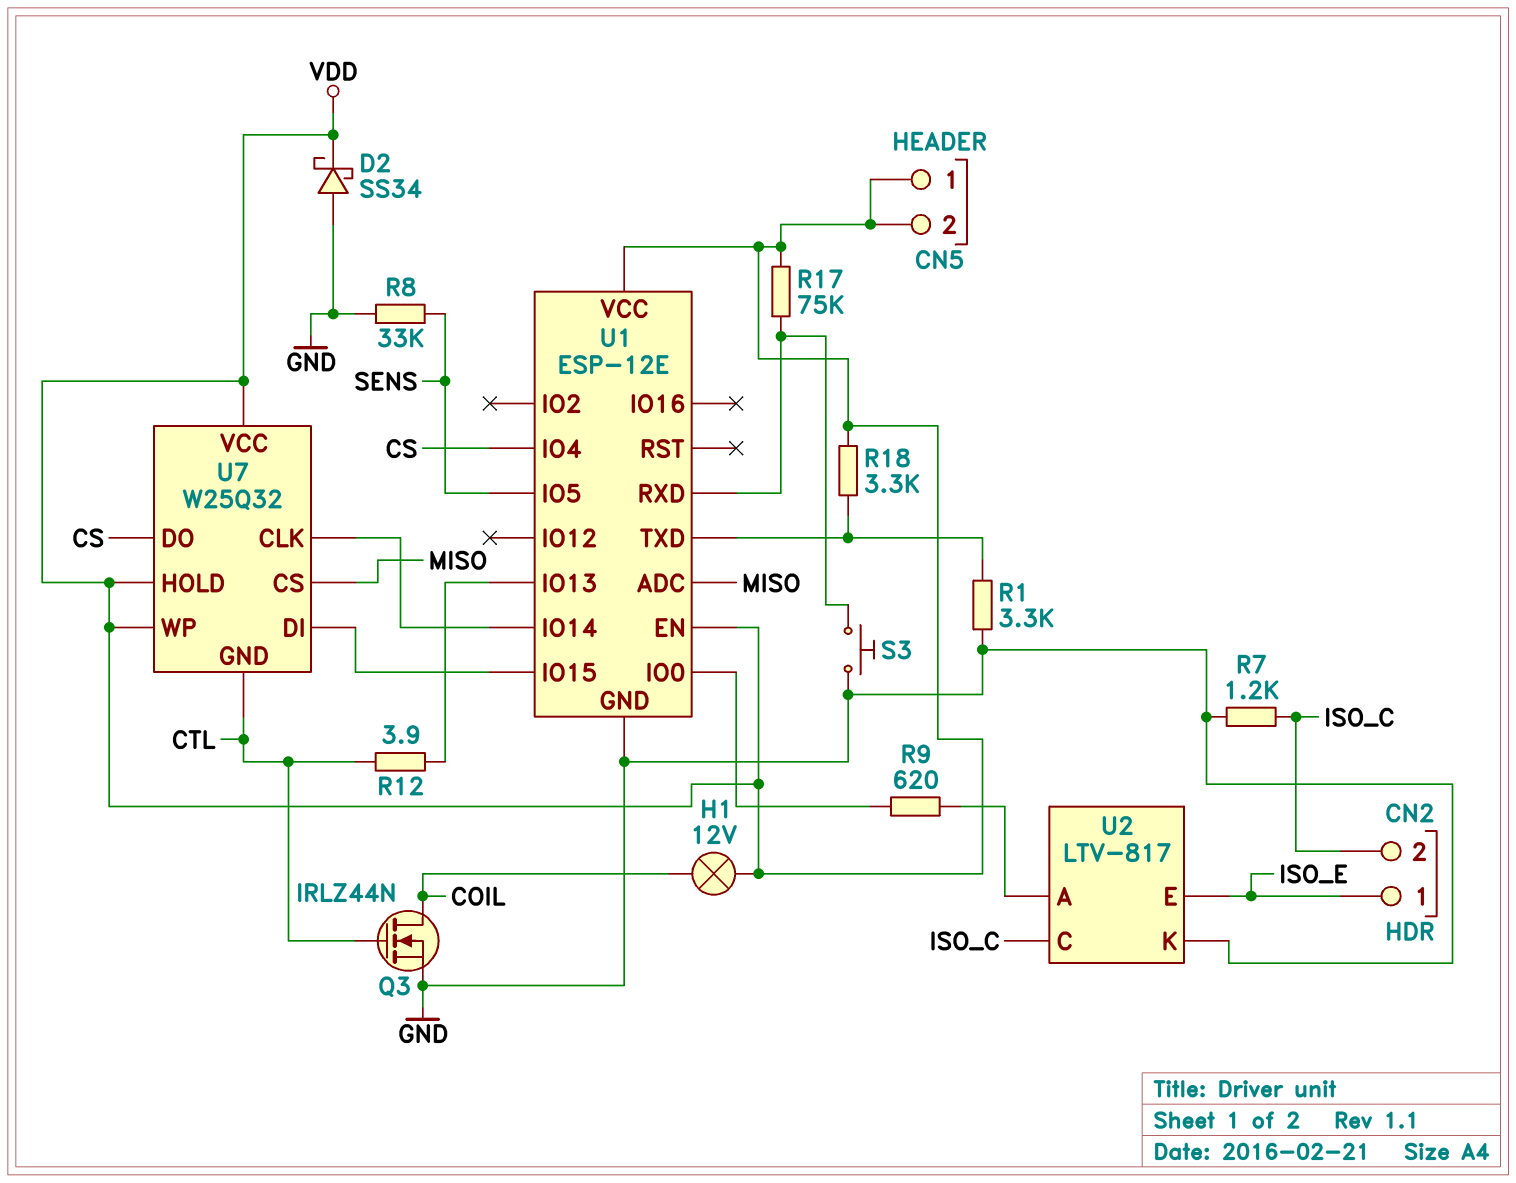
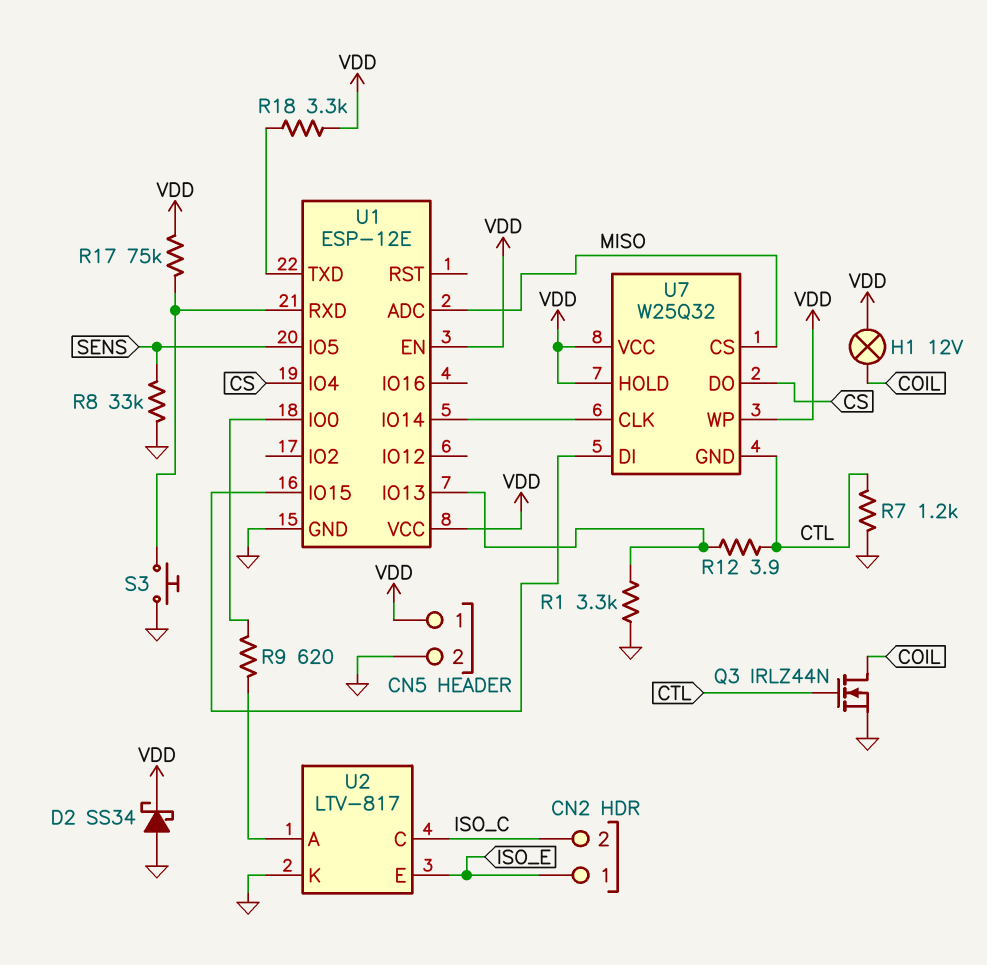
CN5 pin 2: VDD -> GND
R1: 3.3k (GND, U1/TXD) -> 3.3k (GND, U1/IO13)
R7: 1.2k (GND, ISO_C) -> 1.2k (CTL, GND)

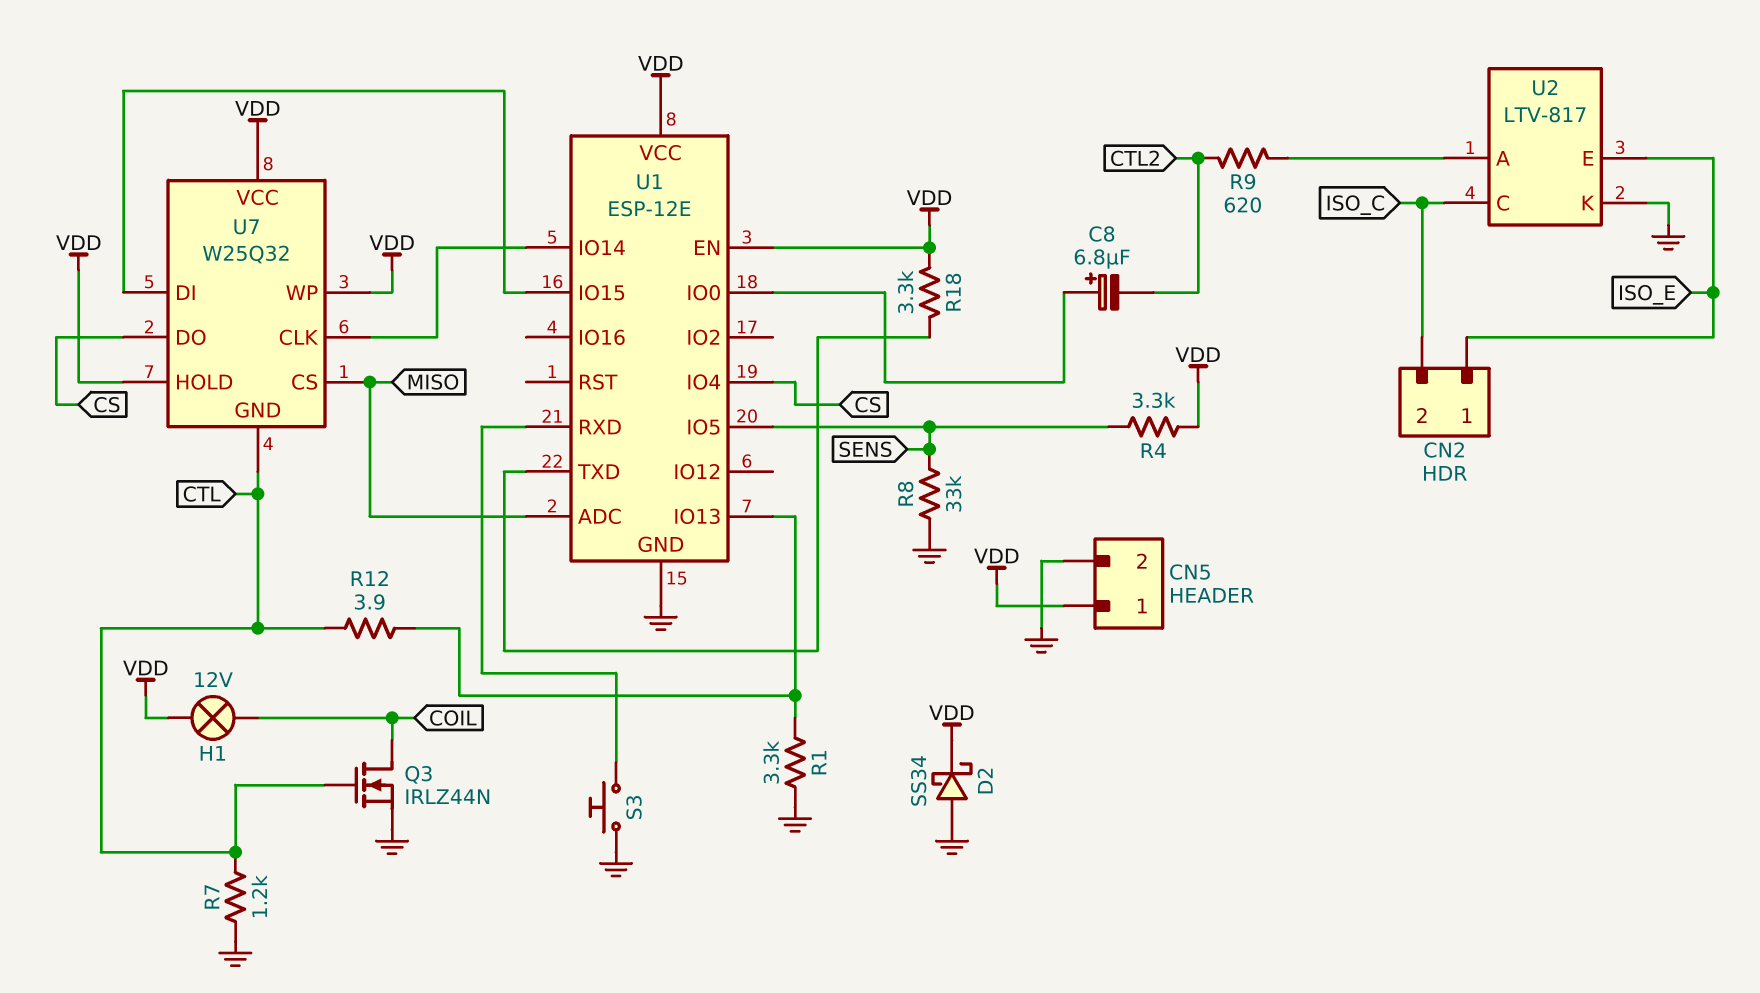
C8: none -> 6.8uF (plus U1/IO0, minus CTL2)
R4: none -> 3.3k (SENS, VDD)
R9: 620 (U1/IO0, U2/A) -> 620 (CTL2, U2/A)
R17: 75k (U1/RXD, VDD) -> none

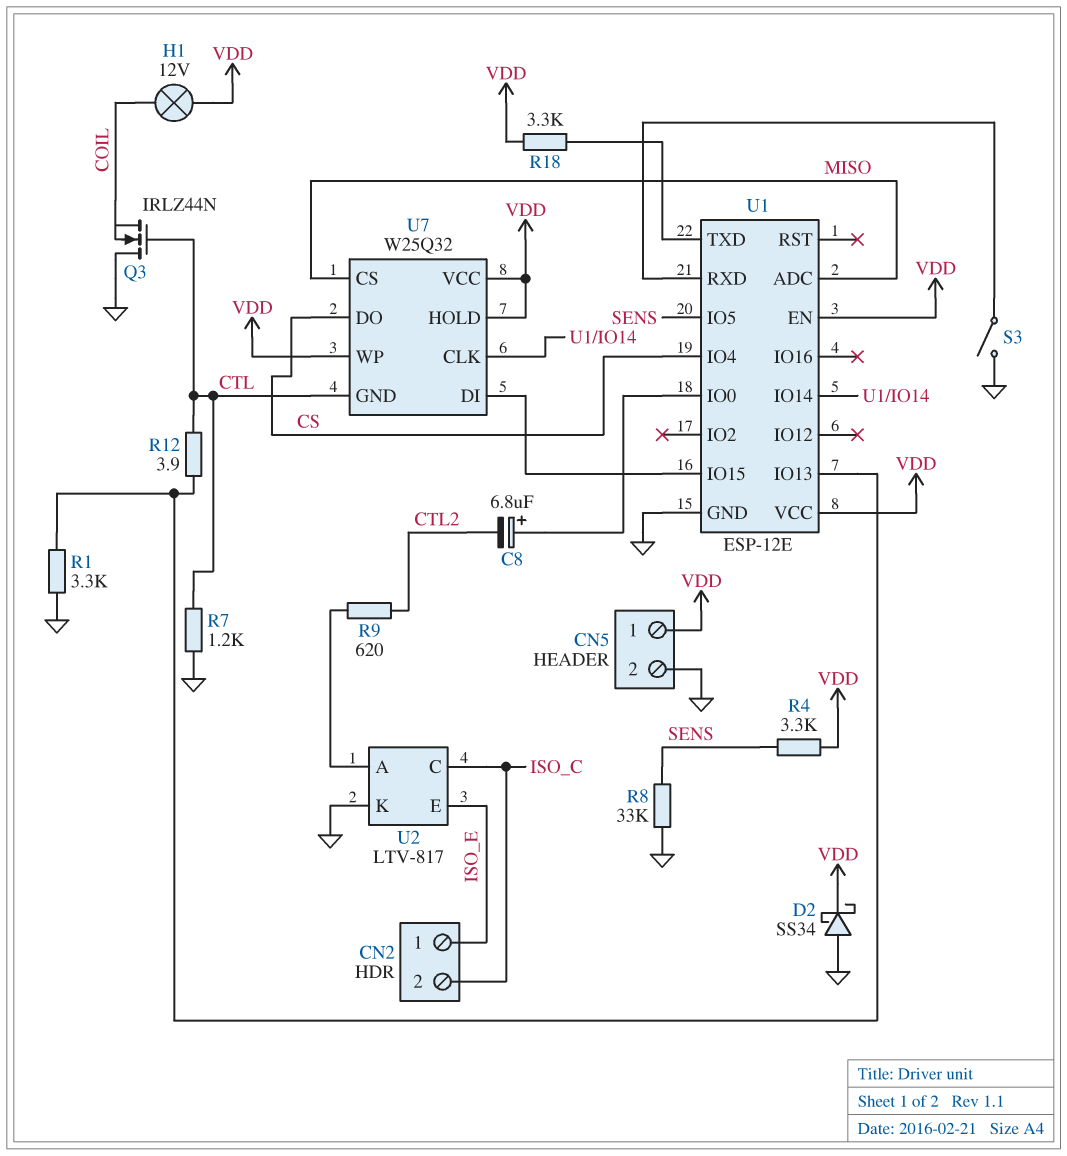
Q3: NMOS IRLZ44N (G CTL, D COIL, S GND) -> NMOS IRLZ44N (G CTL, D GND, S COIL)
S3: button (GND, U1/RXD) -> switch (GND, U1/RXD)

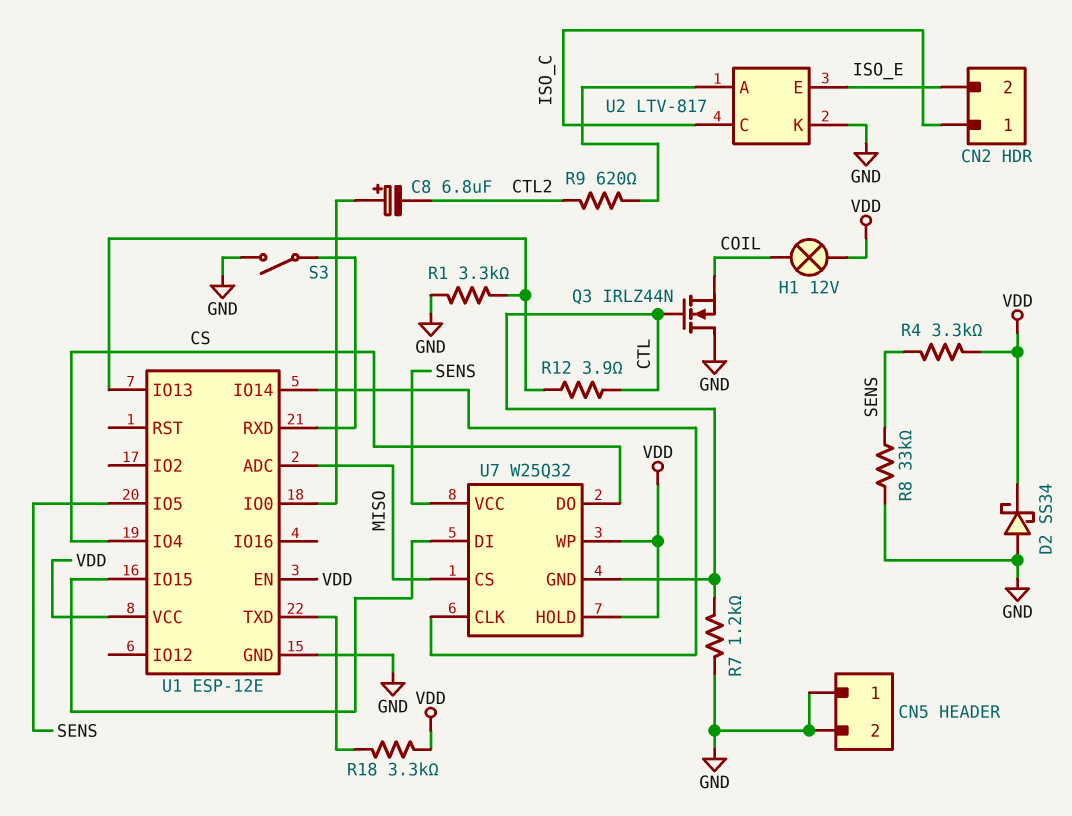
CN2 pin 1: ISO_E -> ISO_C
CN2 pin 2: ISO_C -> ISO_E
CN5 pin 1: VDD -> GND
U7 pin VCC: VDD -> SENS

